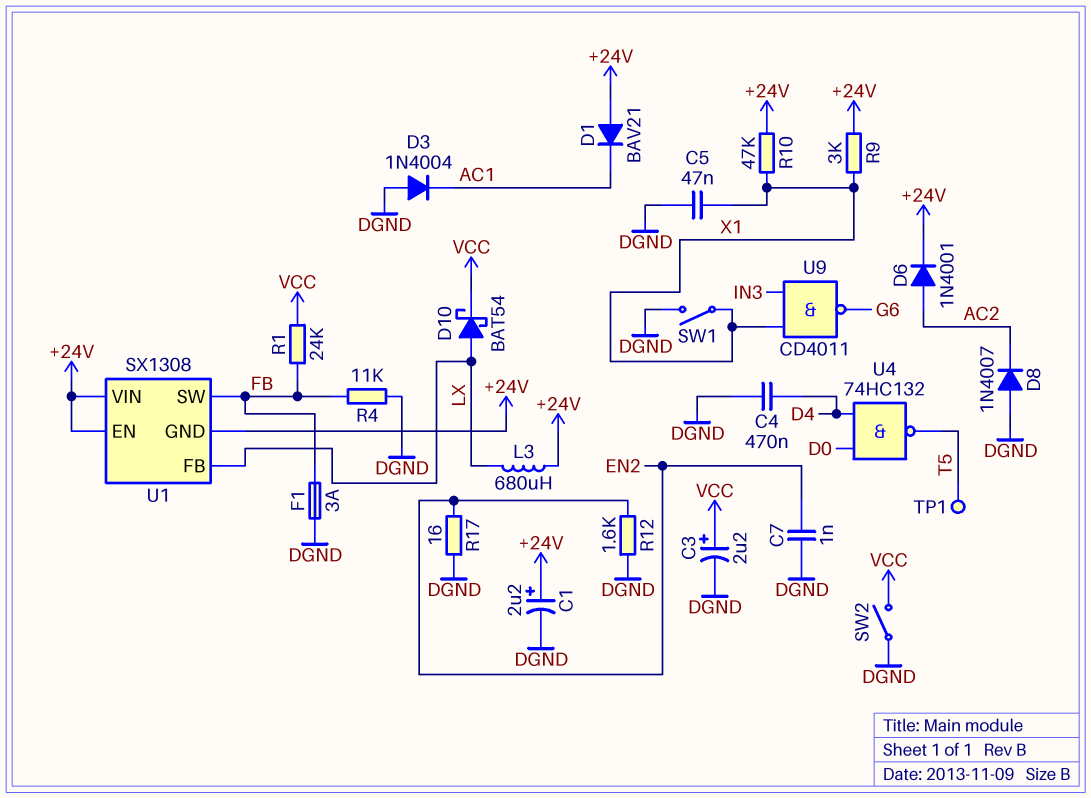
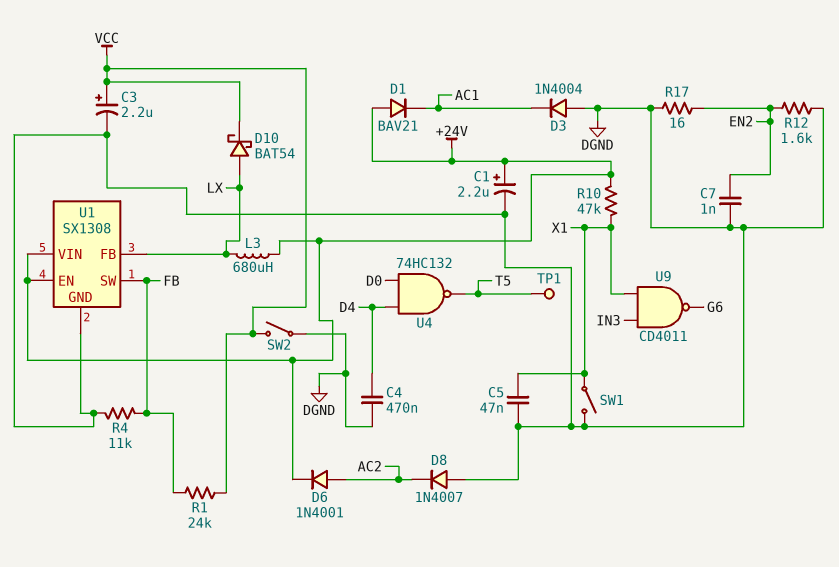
F1: 3A (DGND, FB) -> none
R9: 3k (+24V, X1) -> none
U1 pin GND: +24V -> DGND

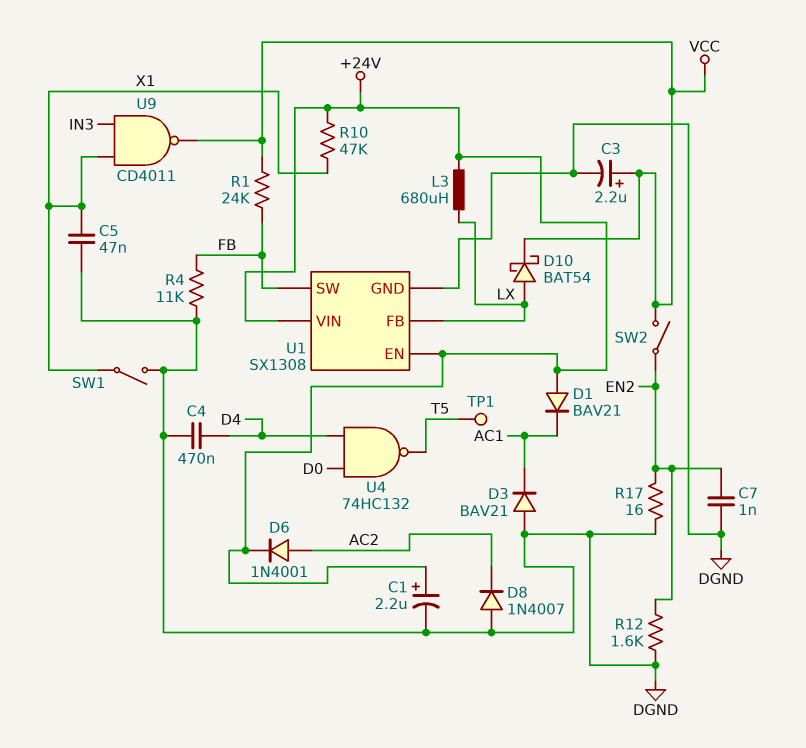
D3: diode 1N4004 (A DGND, K AC1) -> diode BAV21 (A DGND, K AC1)
SW2: switch (DGND, VCC) -> switch (EN2, VCC)
U9: NAND CD4011 (in IN3, in X1, out G6) -> NAND CD4011 (in IN3, in X1, out VCC)

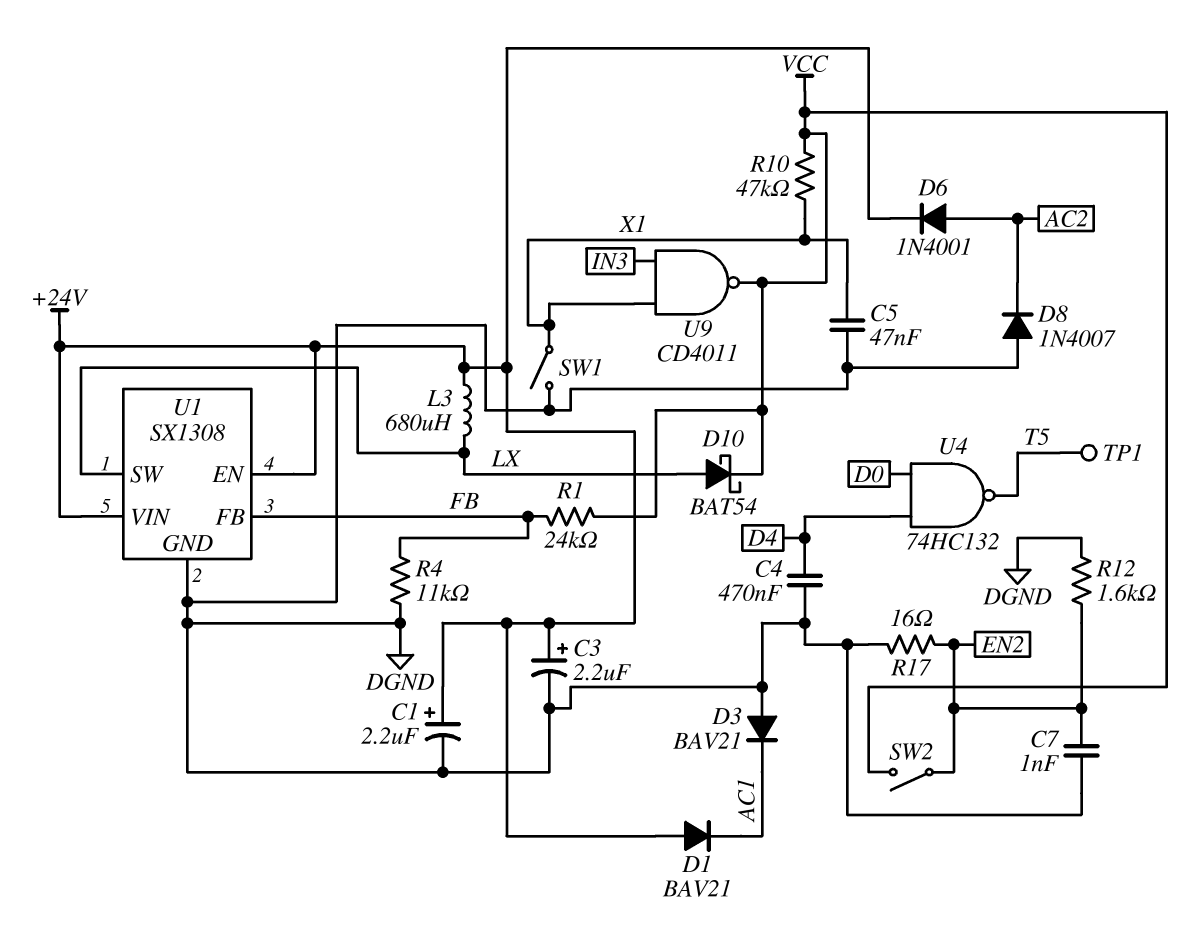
C3: 2.2uF (plus VCC, minus DGND) -> 2.2uF (plus +24V, minus DGND)
R10: 47k (+24V, X1) -> 47k (VCC, X1)
U1 pin FB: LX -> FB
U1 pin SW: FB -> LX

